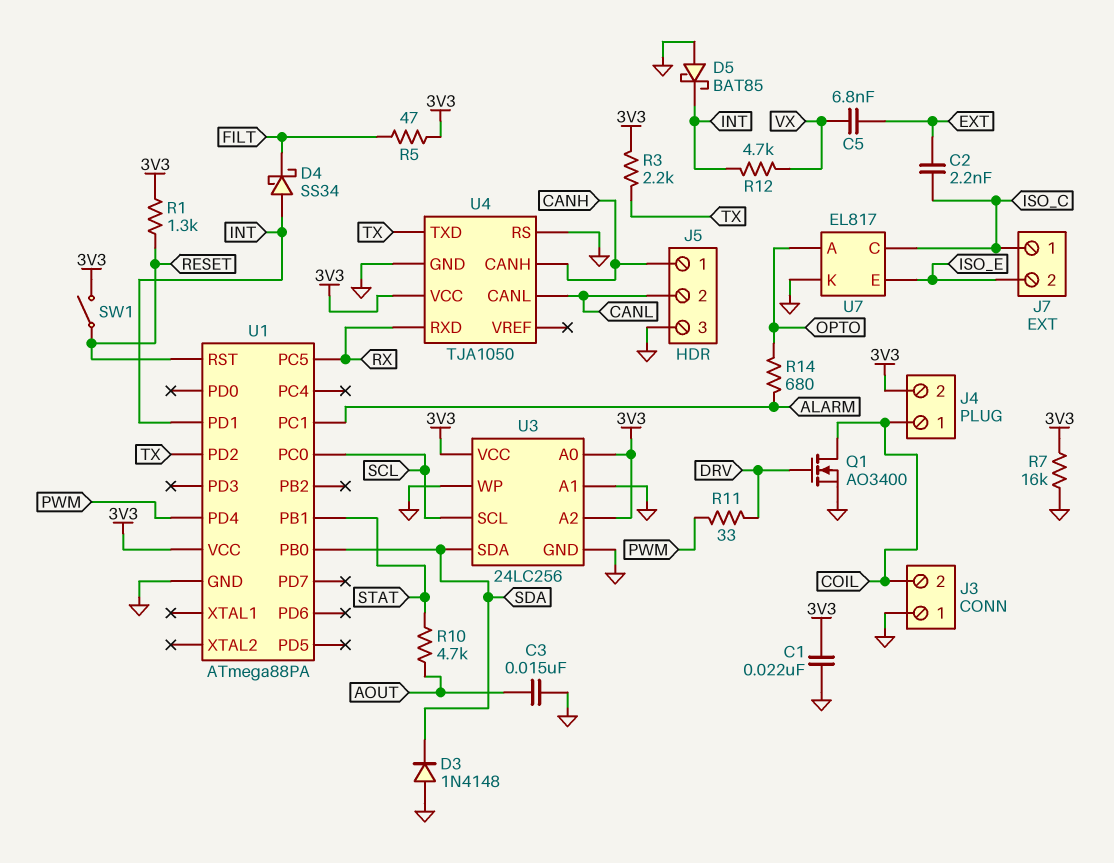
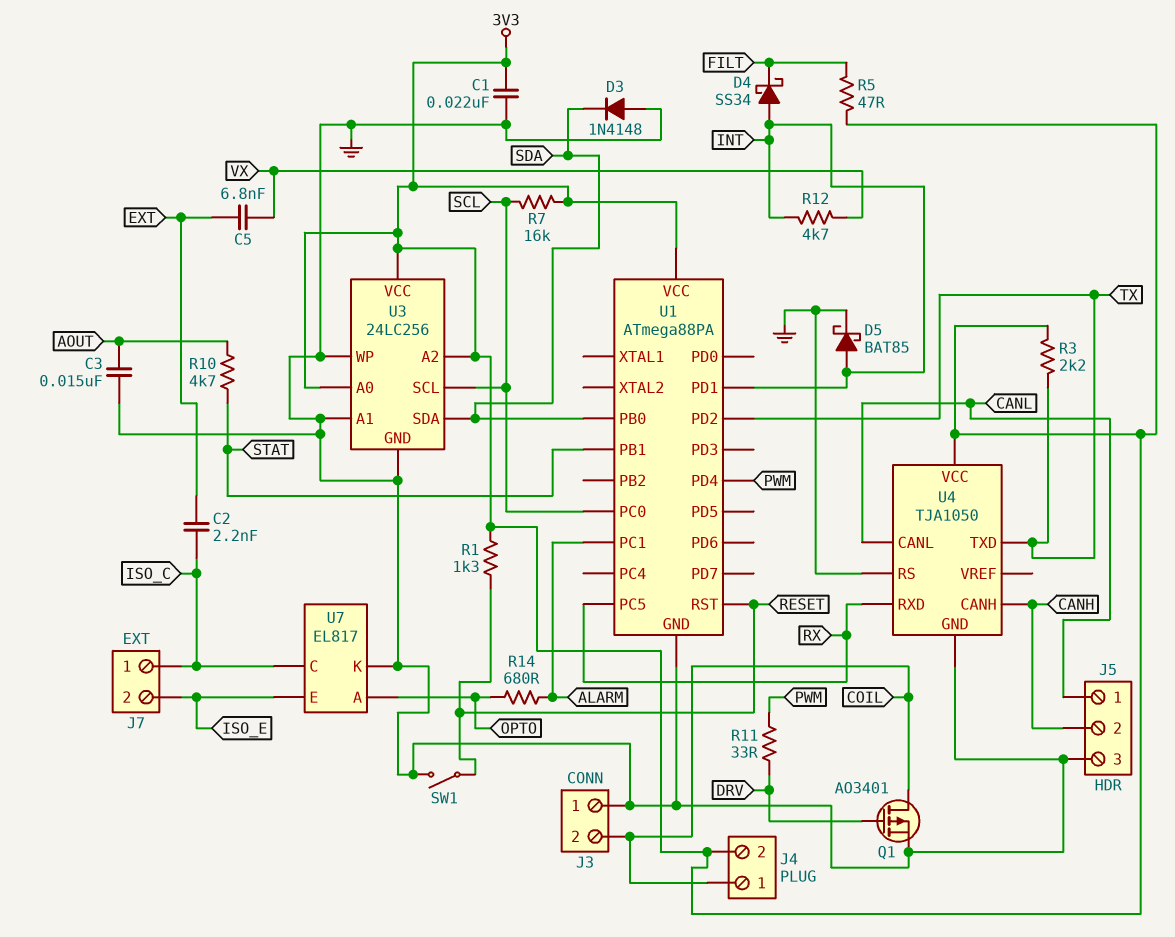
D5: schottky BAT85 (A GND, K INT) -> schottky BAT85 (A INT, K GND)
J5 pin 1: CANH -> CANL
J5 pin 2: CANL -> CANH
Q1: NMOS AO3400 (G DRV, D COIL, S GND) -> PMOS AO3401 (G DRV, D COIL, S GND)
R7: 16k (3V3, GND) -> 16k (3V3, SCL)
SW1: switch (3V3, RESET) -> switch (GND, RESET)

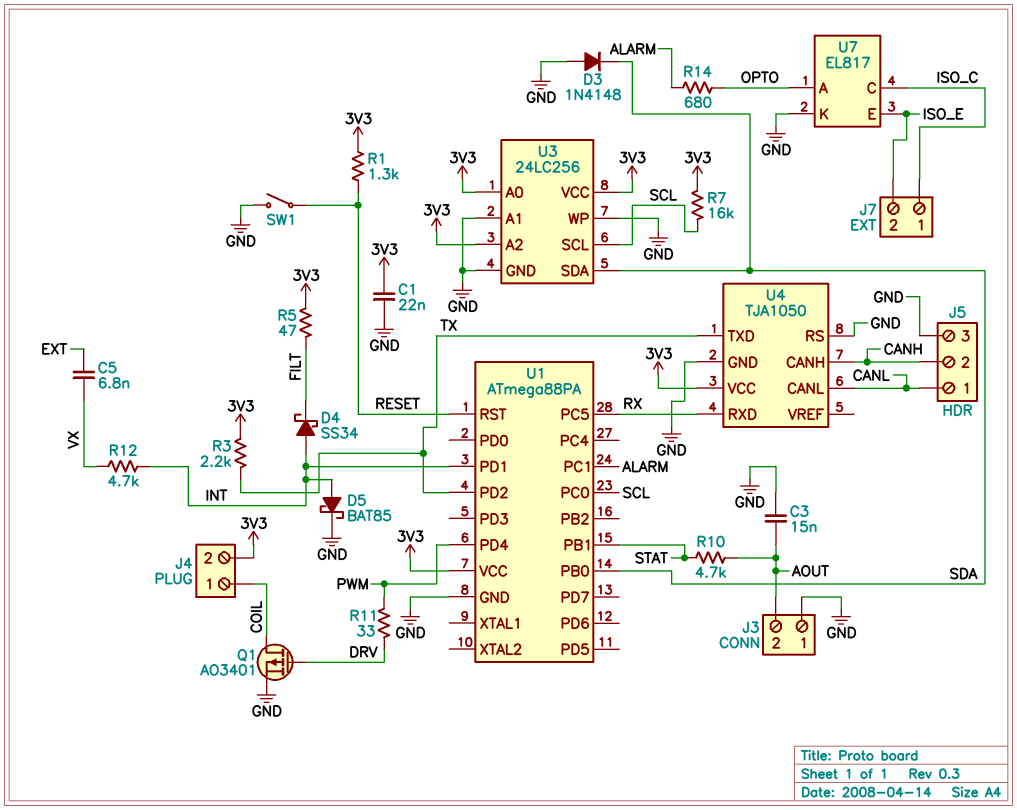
C2: 2.2nF (EXT, ISO_C) -> none
J3 pin 2: COIL -> AOUT

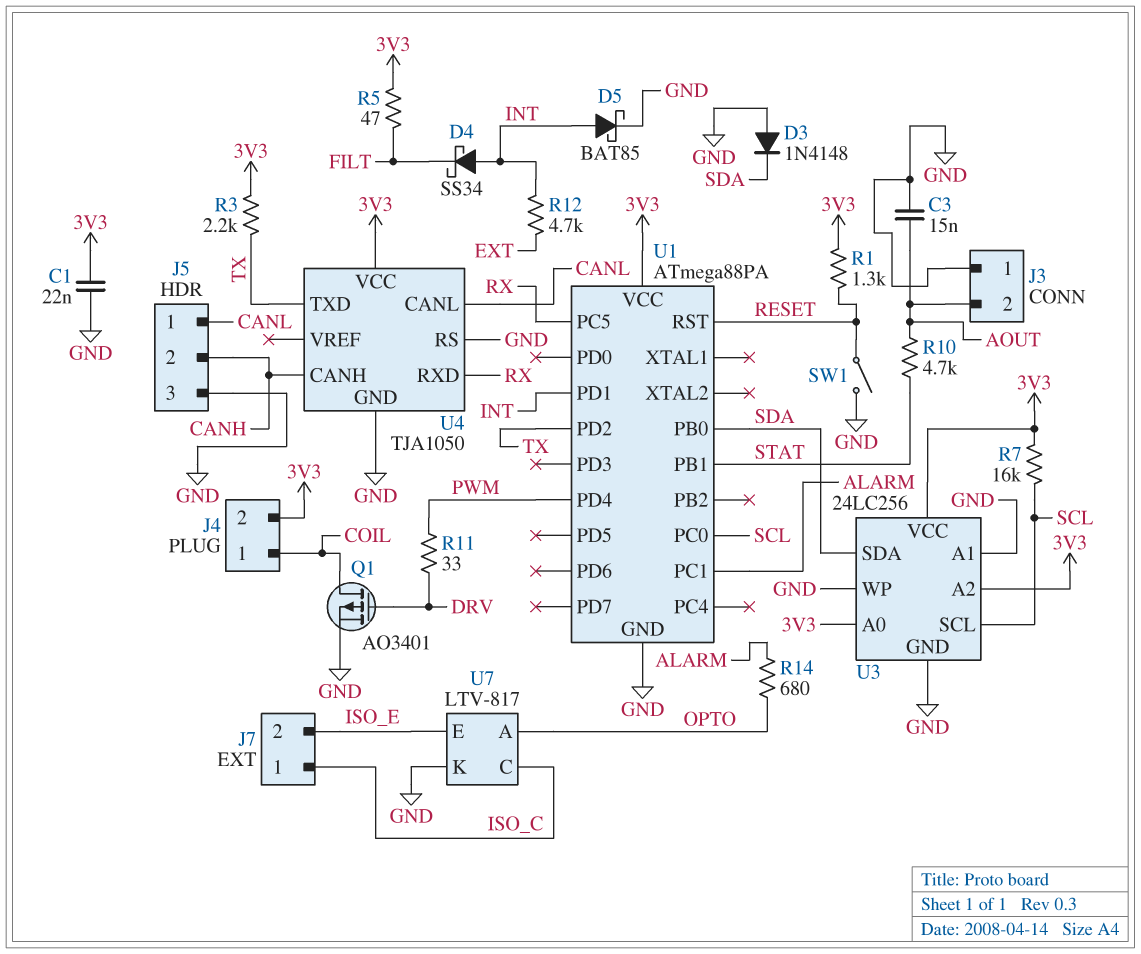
C5: 6.8nF (EXT, VX) -> none
R12: 4.7k (INT, VX) -> 4.7k (EXT, INT)
U7: EL817 -> LTV-817

